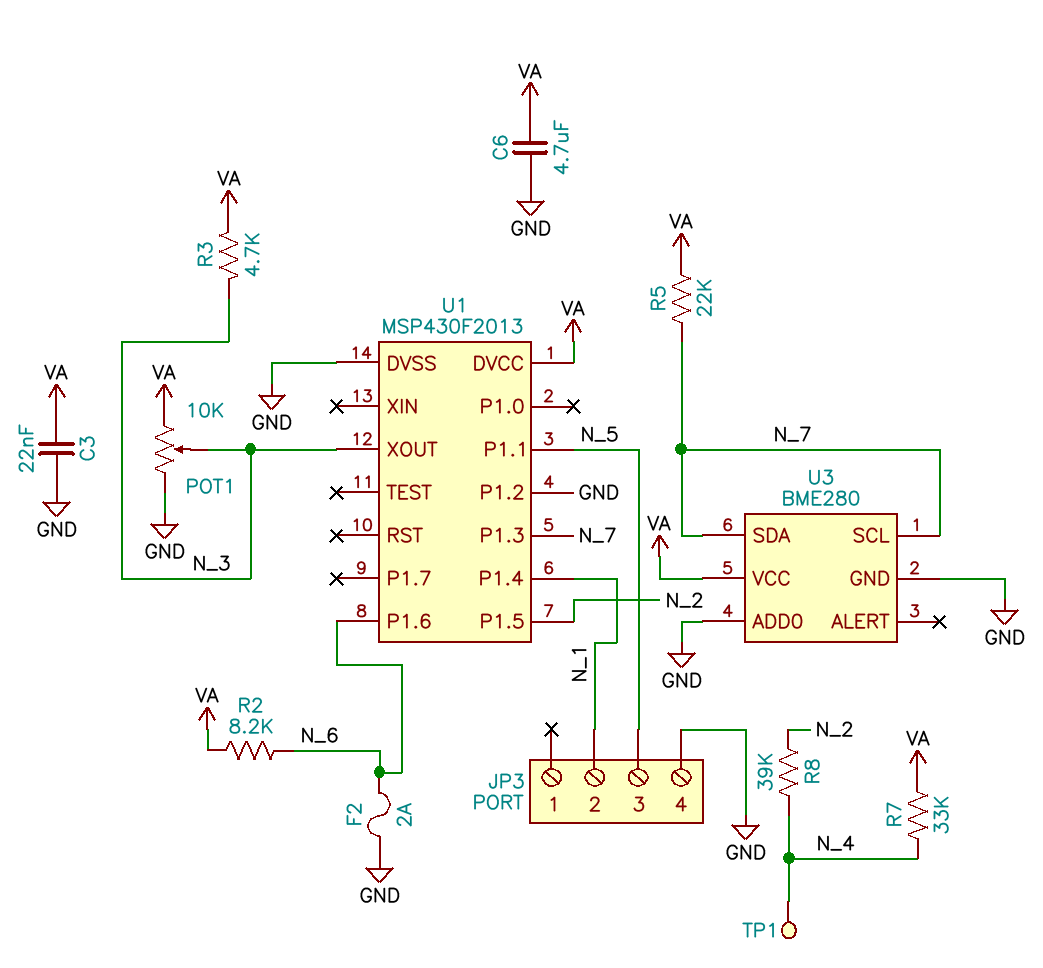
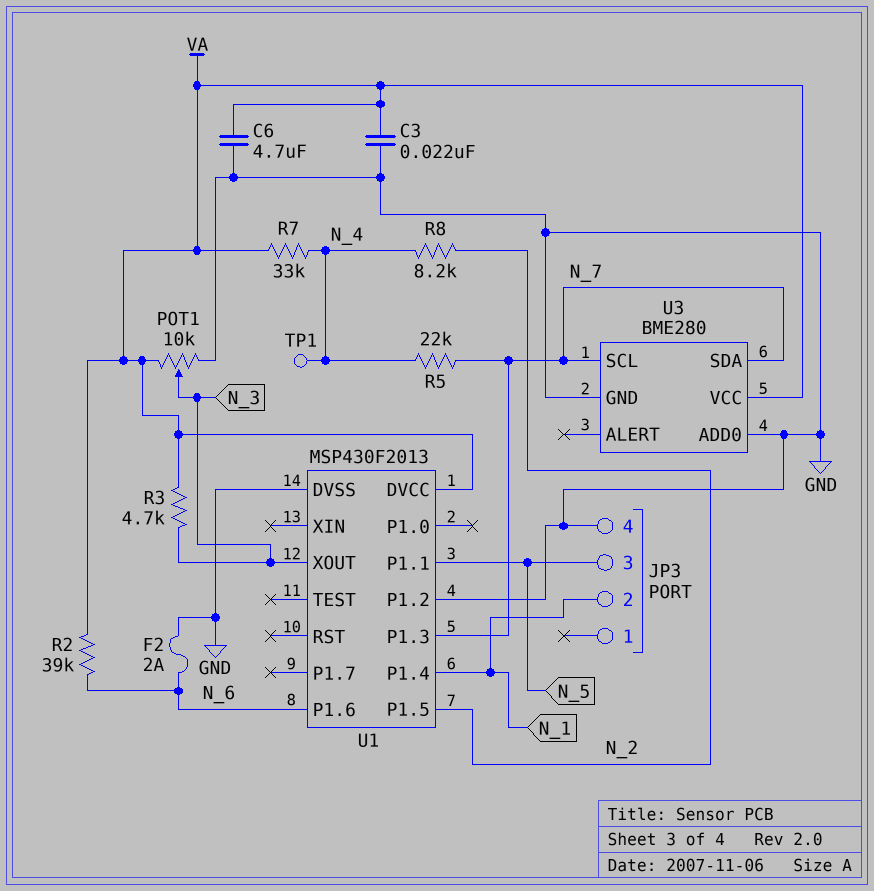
R2: 8.2k (N_6, VA) -> 39k (N_6, VA)
R5: 22k (N_7, VA) -> 22k (N_4, N_7)
R8: 39k (N_2, N_4) -> 8.2k (N_2, N_4)

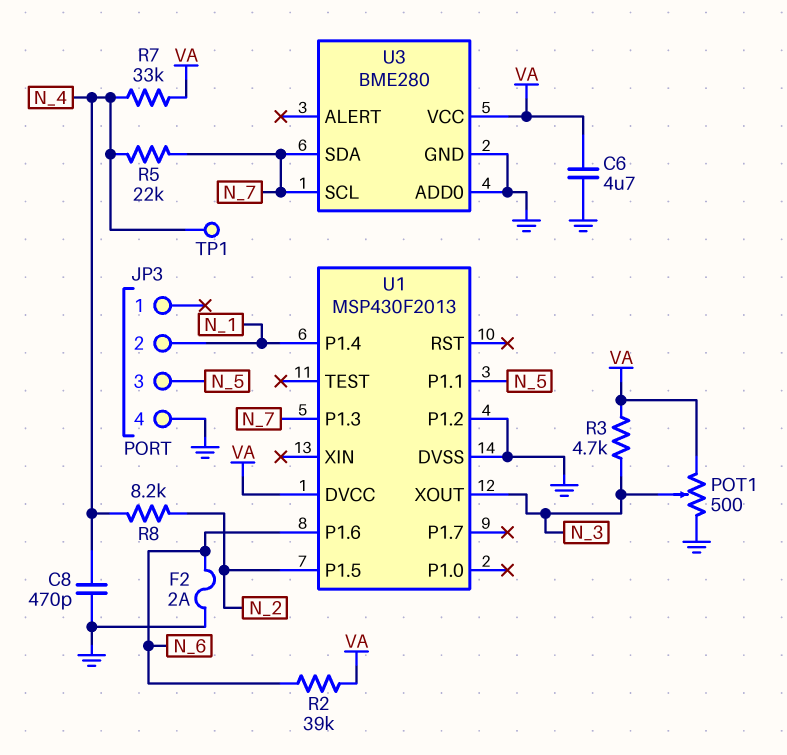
C3: 22nF (GND, VA) -> none
C8: none -> 470pF (GND, N_4)
POT1: 10k (GND, VA, wiper N_3) -> 500 (GND, VA, wiper N_3)

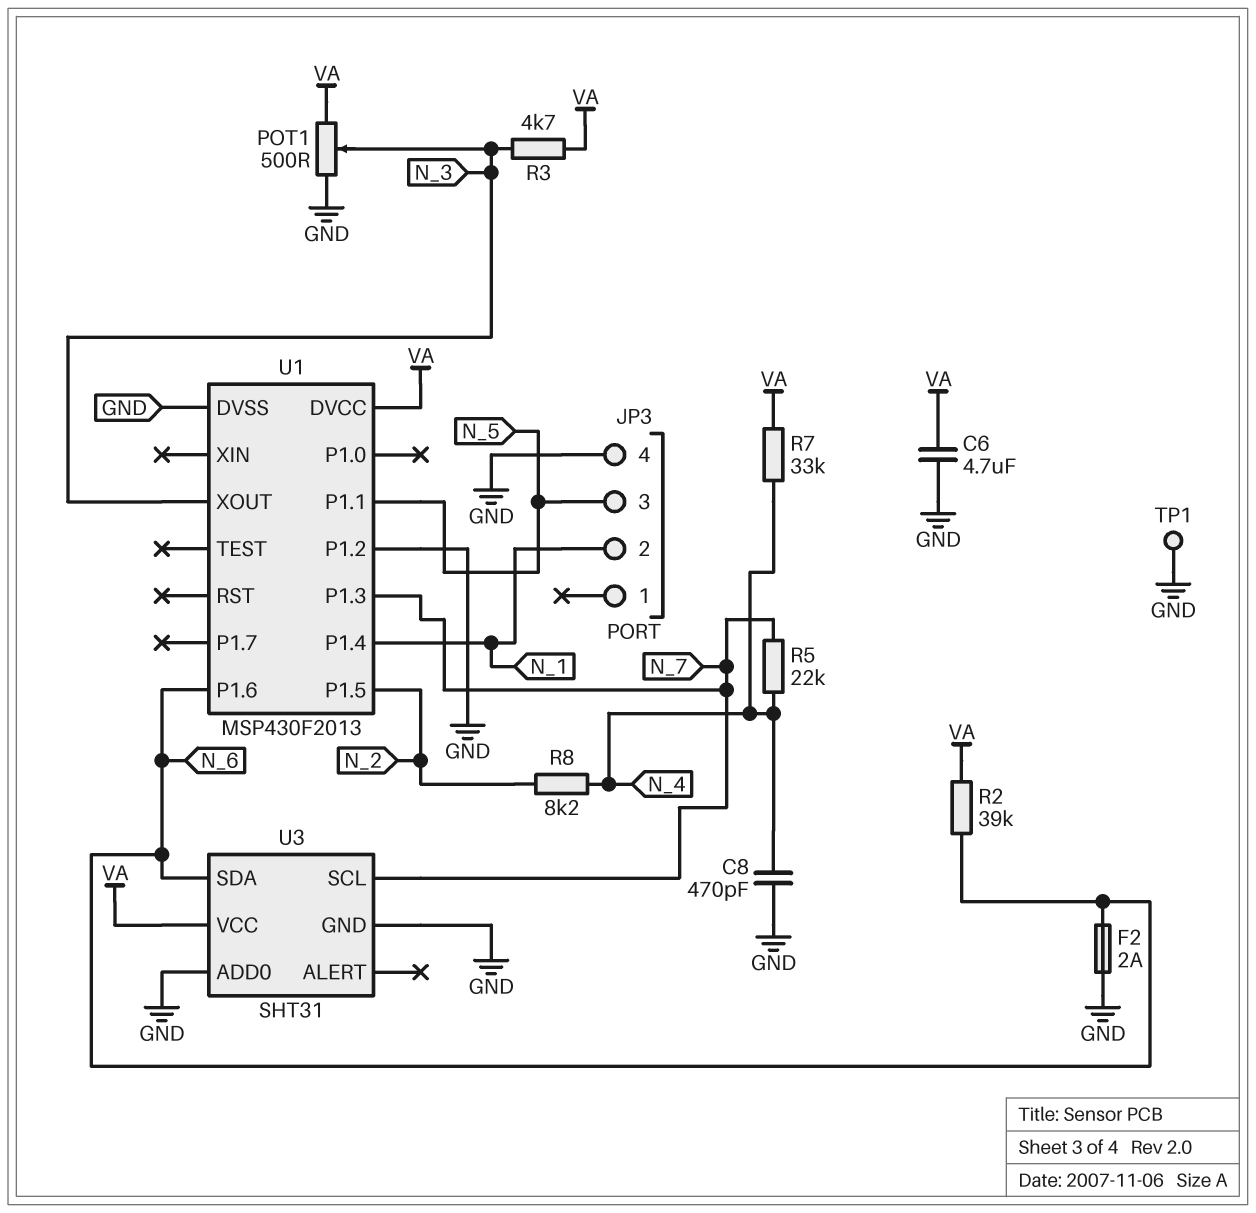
TP1: test point (N_4) -> test point (GND)
U3: BME280 -> SHT31
U3 pin SDA: N_7 -> N_6

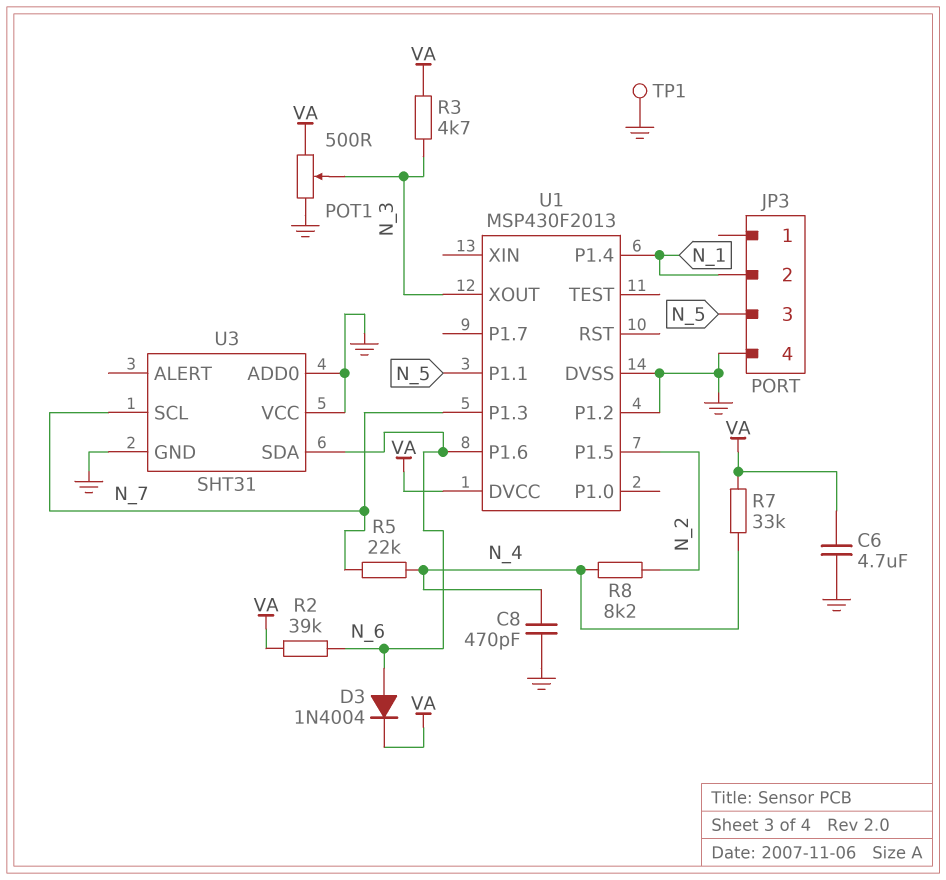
D3: none -> diode 1N4004 (A N_6, K VA)
F2: 2A (GND, N_6) -> none
U3 pin VCC: VA -> GND

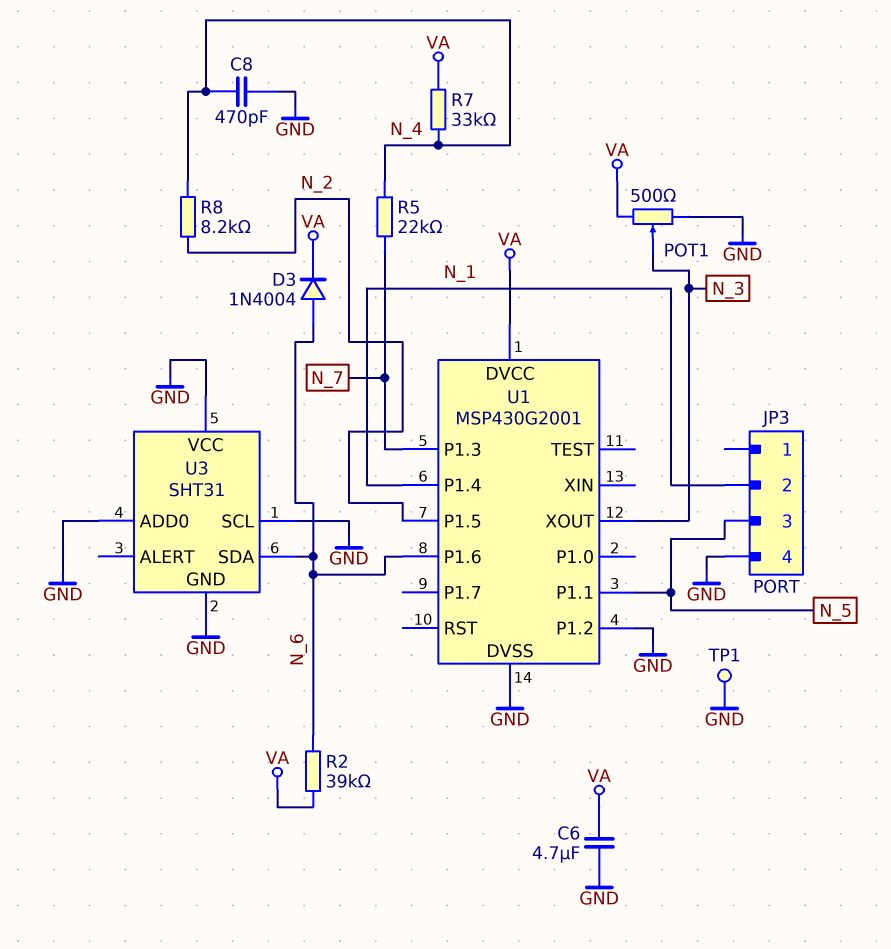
R3: 4.7k (N_3, VA) -> none
U1: MSP430F2013 -> MSP430G2001
U3 pin SCL: N_7 -> GND

